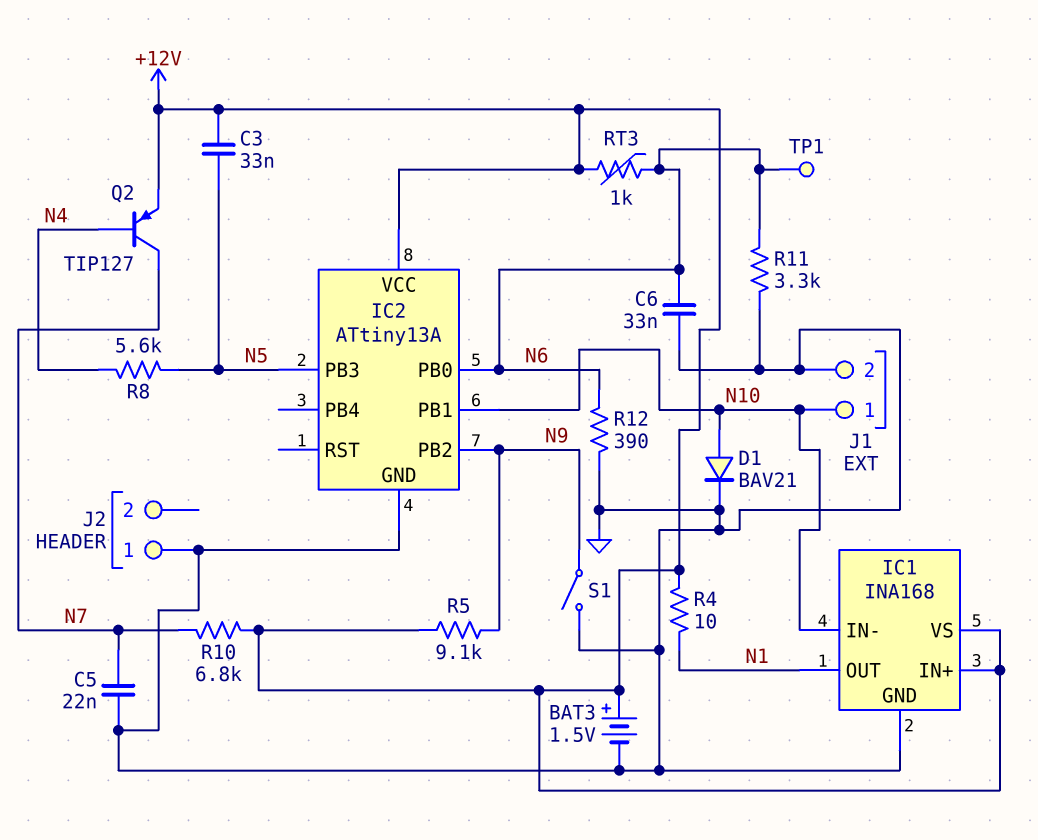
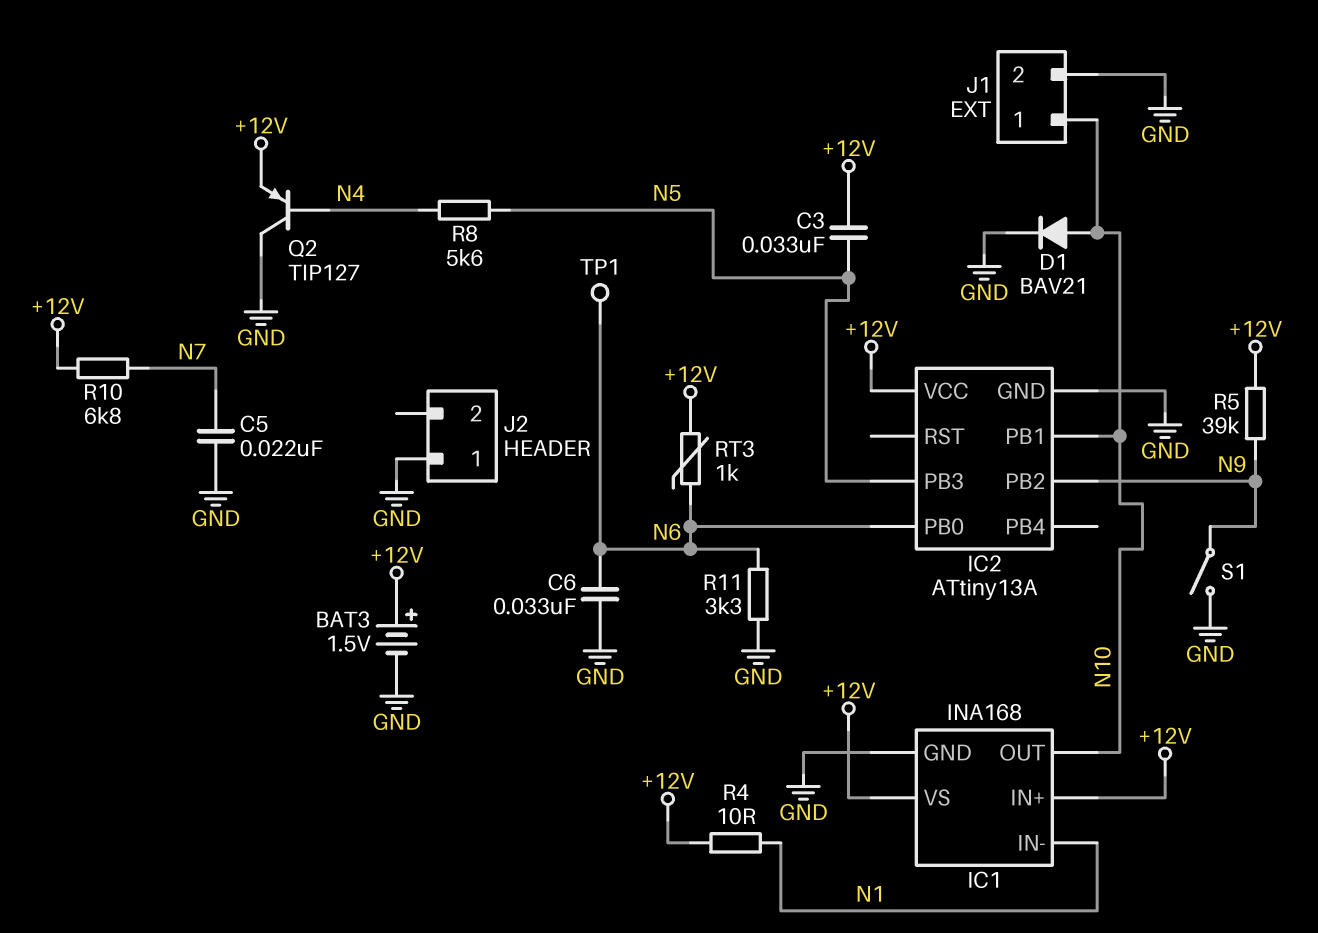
IC1 pin IN-: N10 -> N1
IC1 pin OUT: N1 -> N10
Q2: PNP TIP127 (B N4, C N7, E +12V) -> PNP TIP127 (B N4, C GND, E +12V)
R5: 9.1k (+12V, N9) -> 39k (+12V, N9)
R12: 390 (GND, N6) -> none

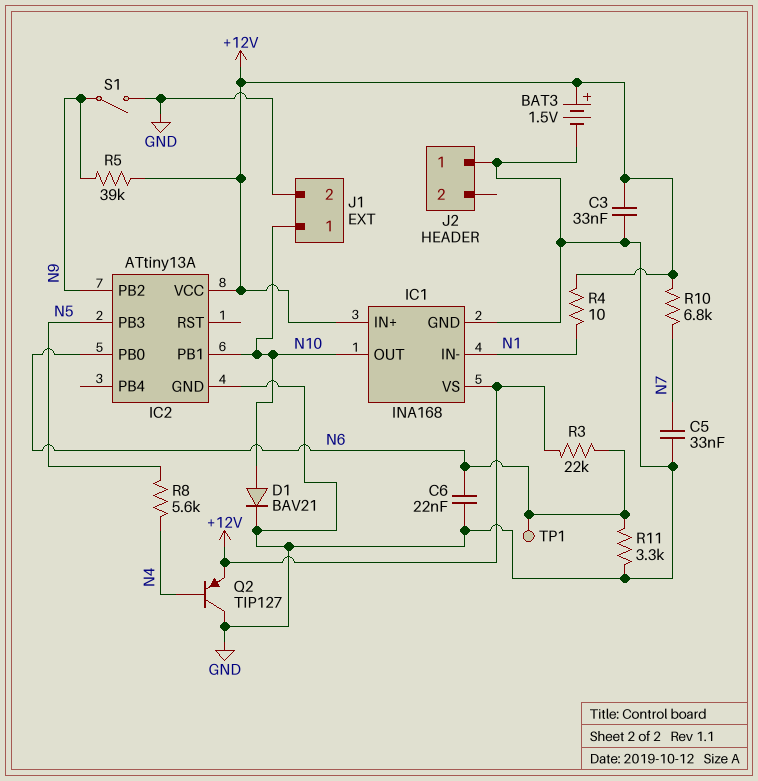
C3: 33nF (+12V, N5) -> 33nF (+12V, GND)
C5: 22nF (GND, N7) -> 33nF (GND, N7)
C6: 33nF (GND, N6) -> 22nF (GND, N6)
R3: none -> 22k (+12V, N6)
RT3: 1k (+12V, N6) -> none

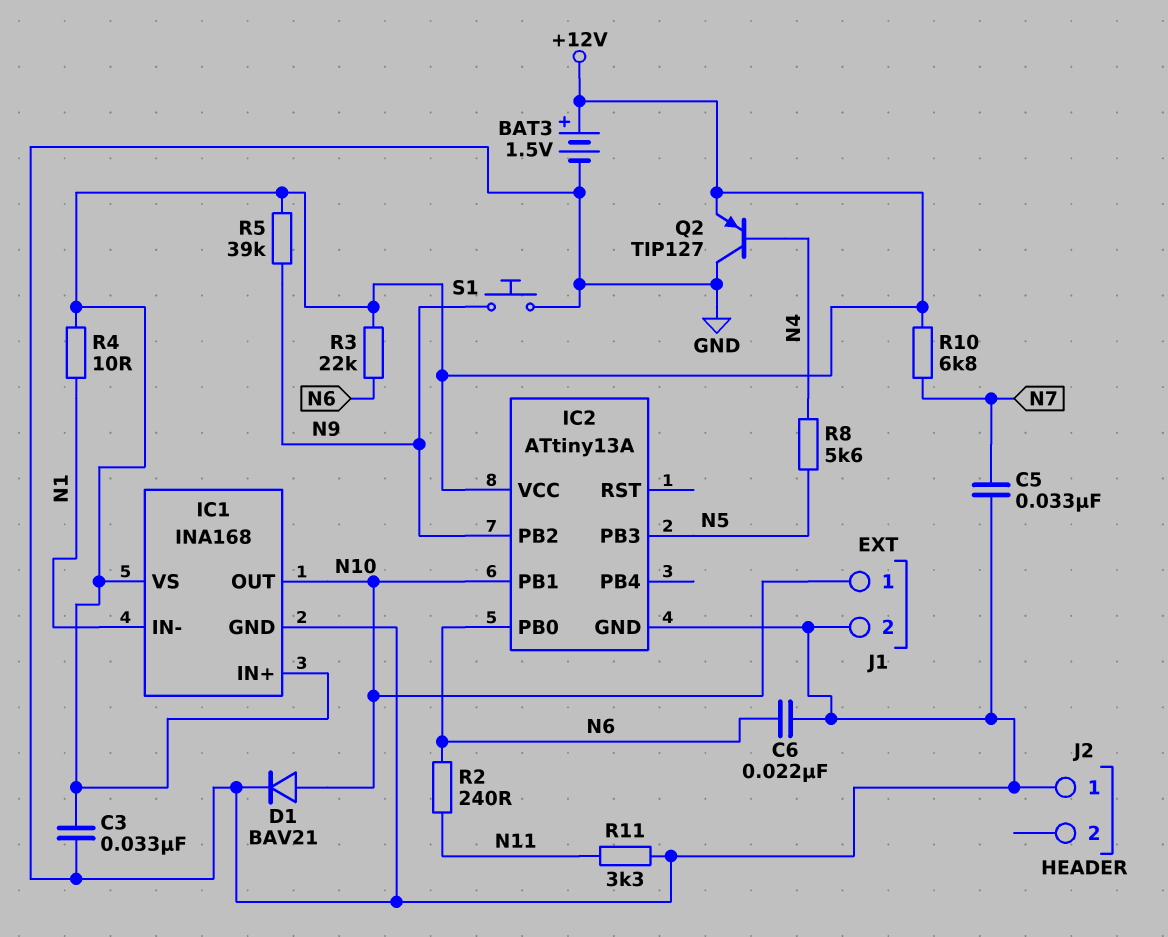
R2: none -> 240 (N6, N11)
R11: 3.3k (GND, N6) -> 3.3k (GND, N11)
S1: switch (GND, N9) -> button (GND, N9)
TP1: test point (N6) -> none

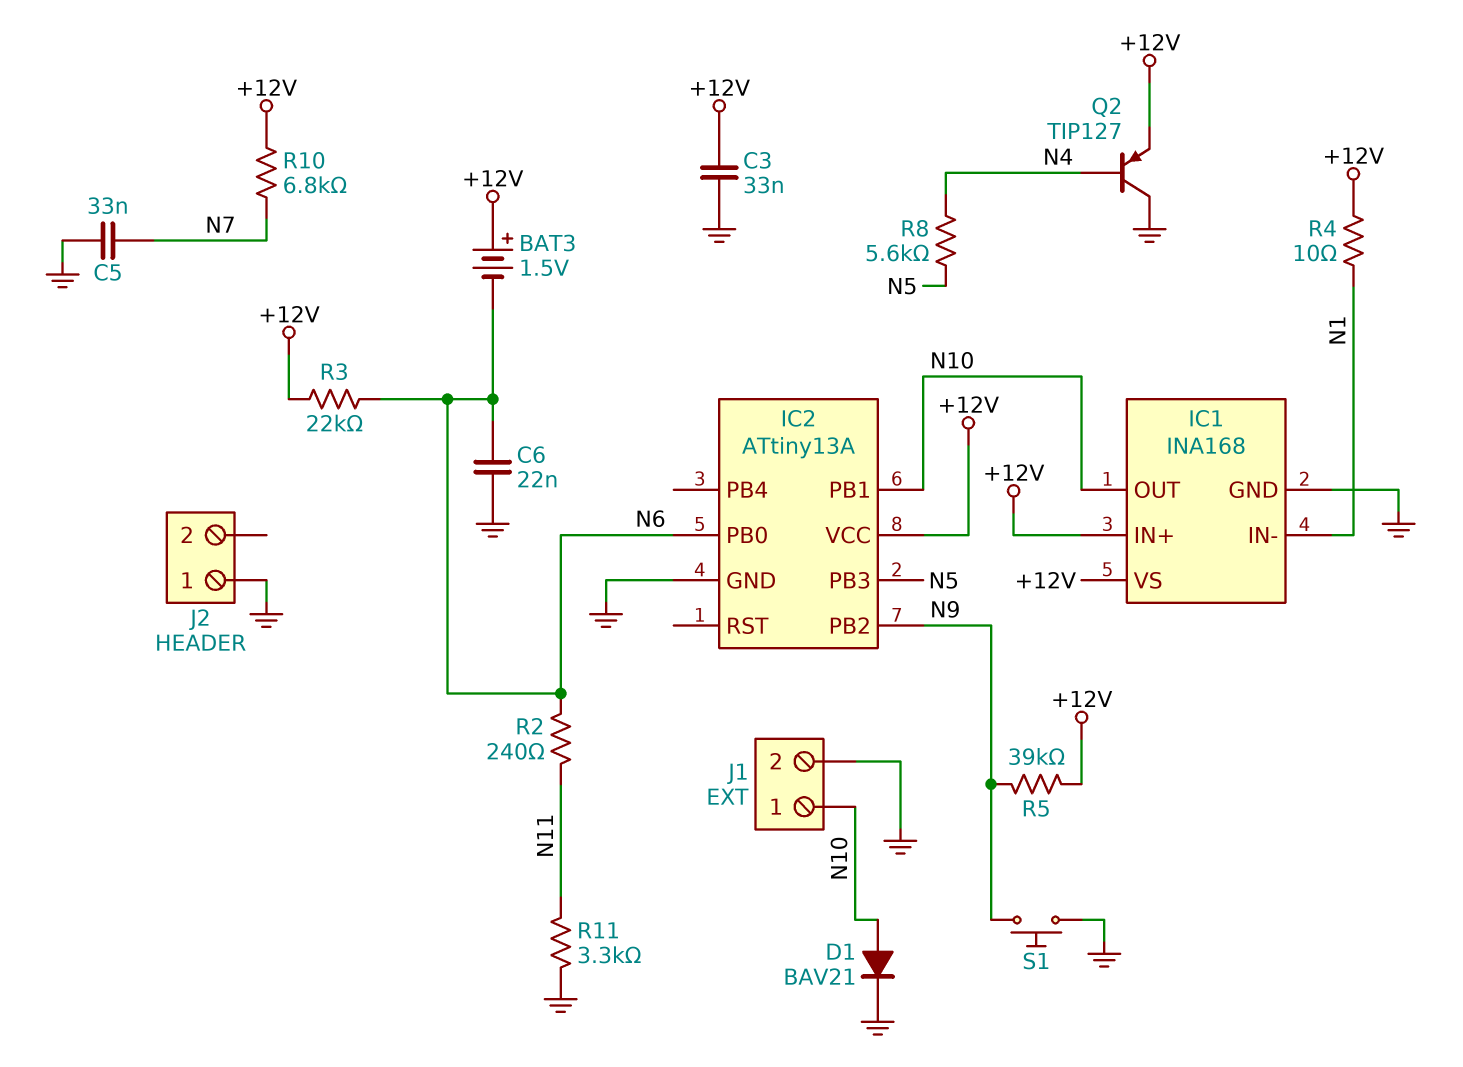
BAT3: 1.5V (plus +12V, minus GND) -> 1.5V (plus +12V, minus N6)

